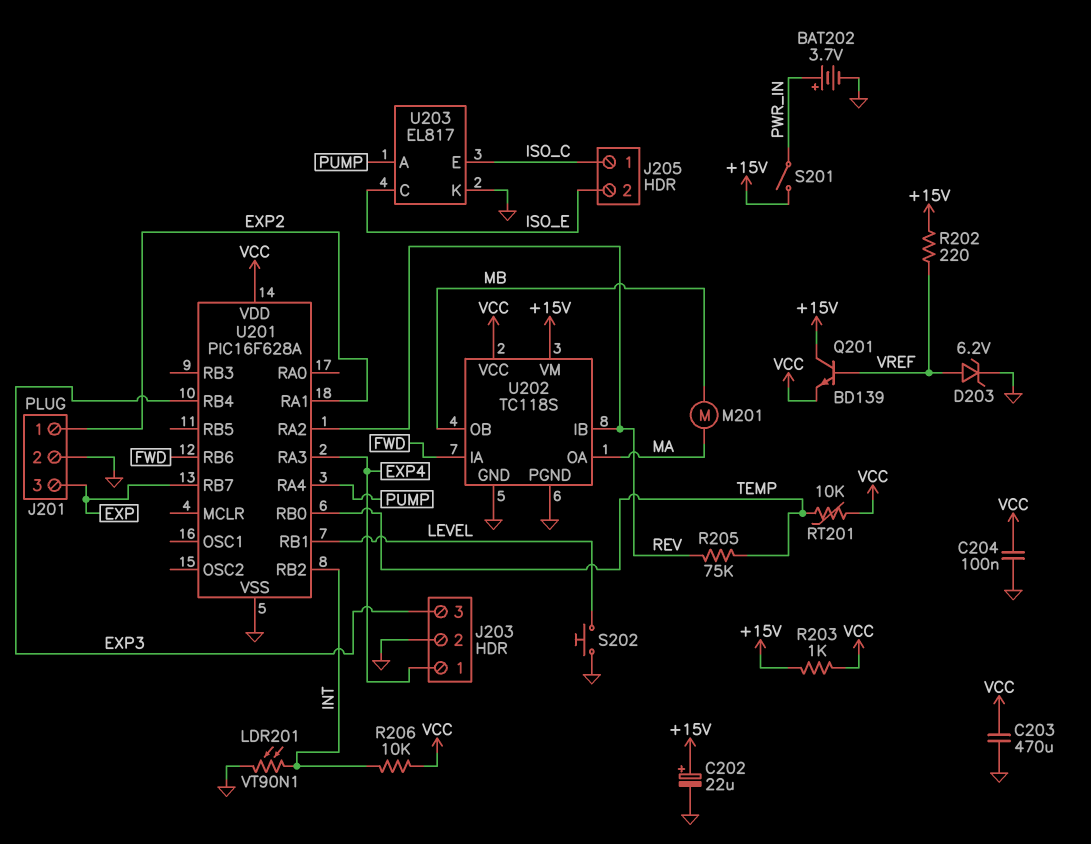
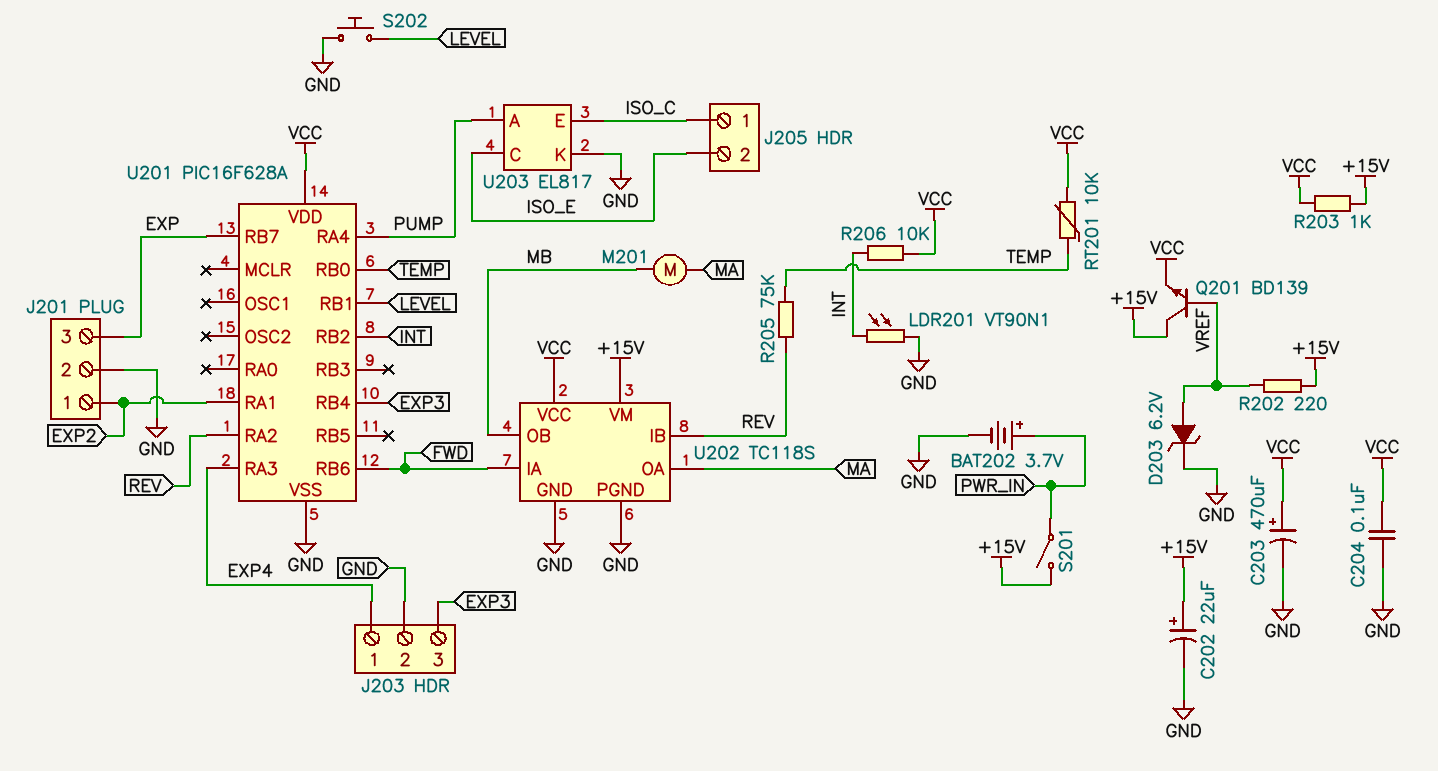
C203: 470uF (GND, VCC) -> 470uF (plus VCC, minus GND)

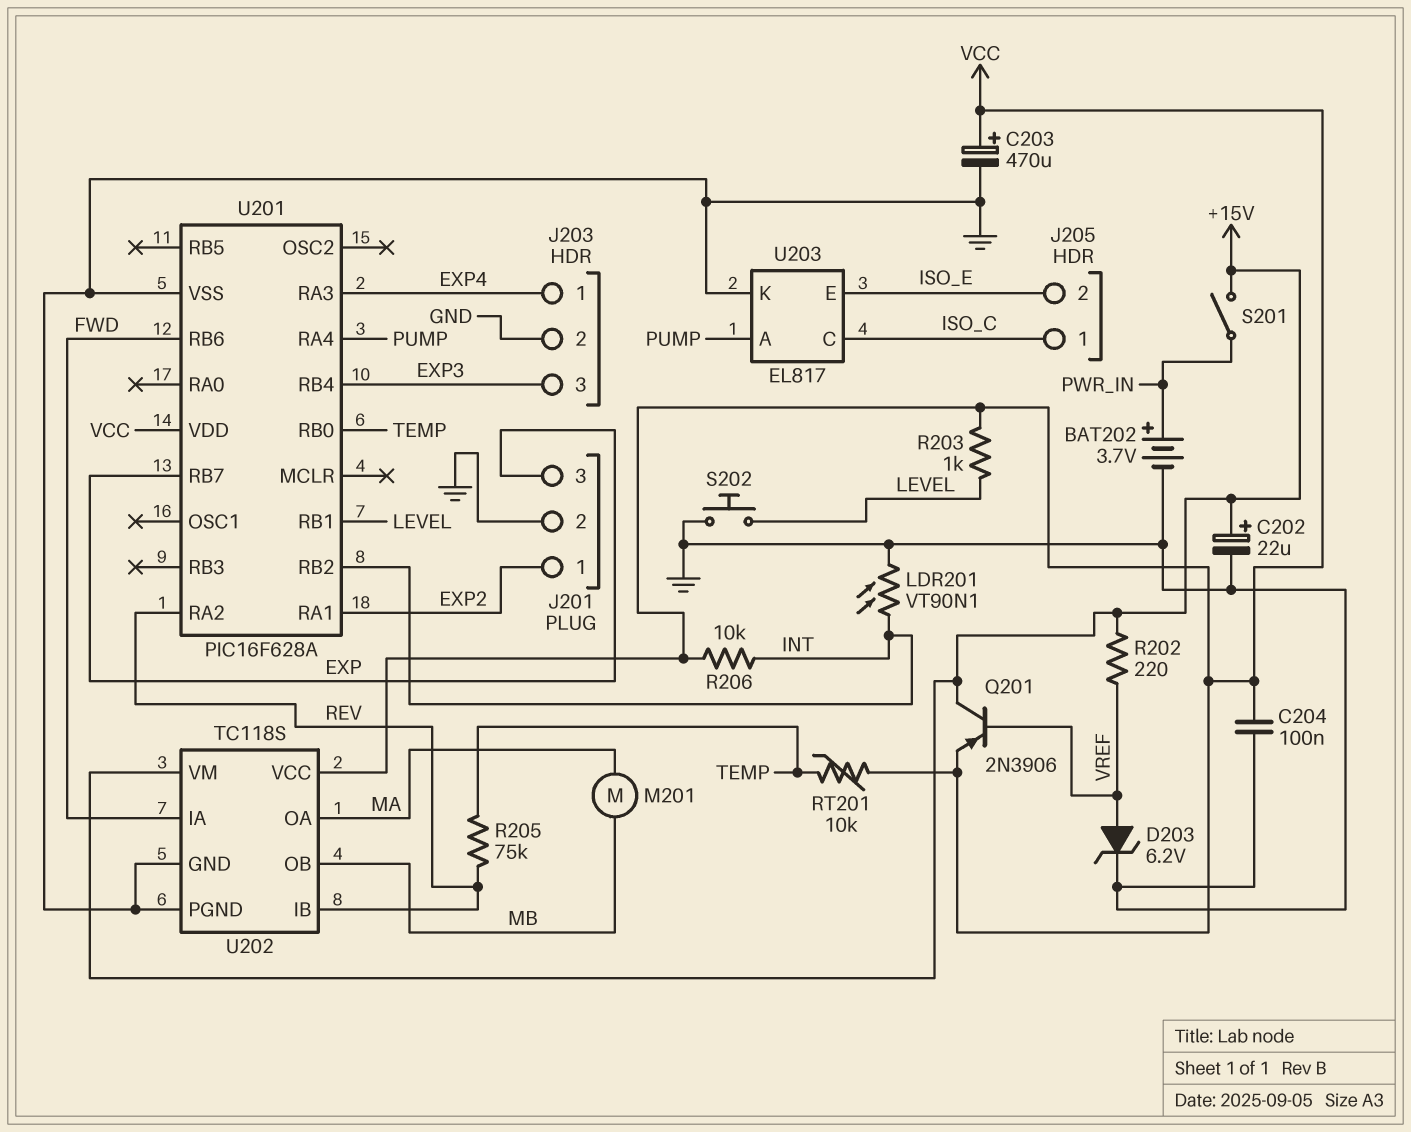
Q201: NPN BD139 (B VREF, C +15V, E VCC) -> PNP 2N3906 (B VREF, C +15V, E VCC)
R203: 1k (+15V, VCC) -> 1k (LEVEL, VCC)
U203 pin C: ISO_E -> ISO_C
U203 pin E: ISO_C -> ISO_E

